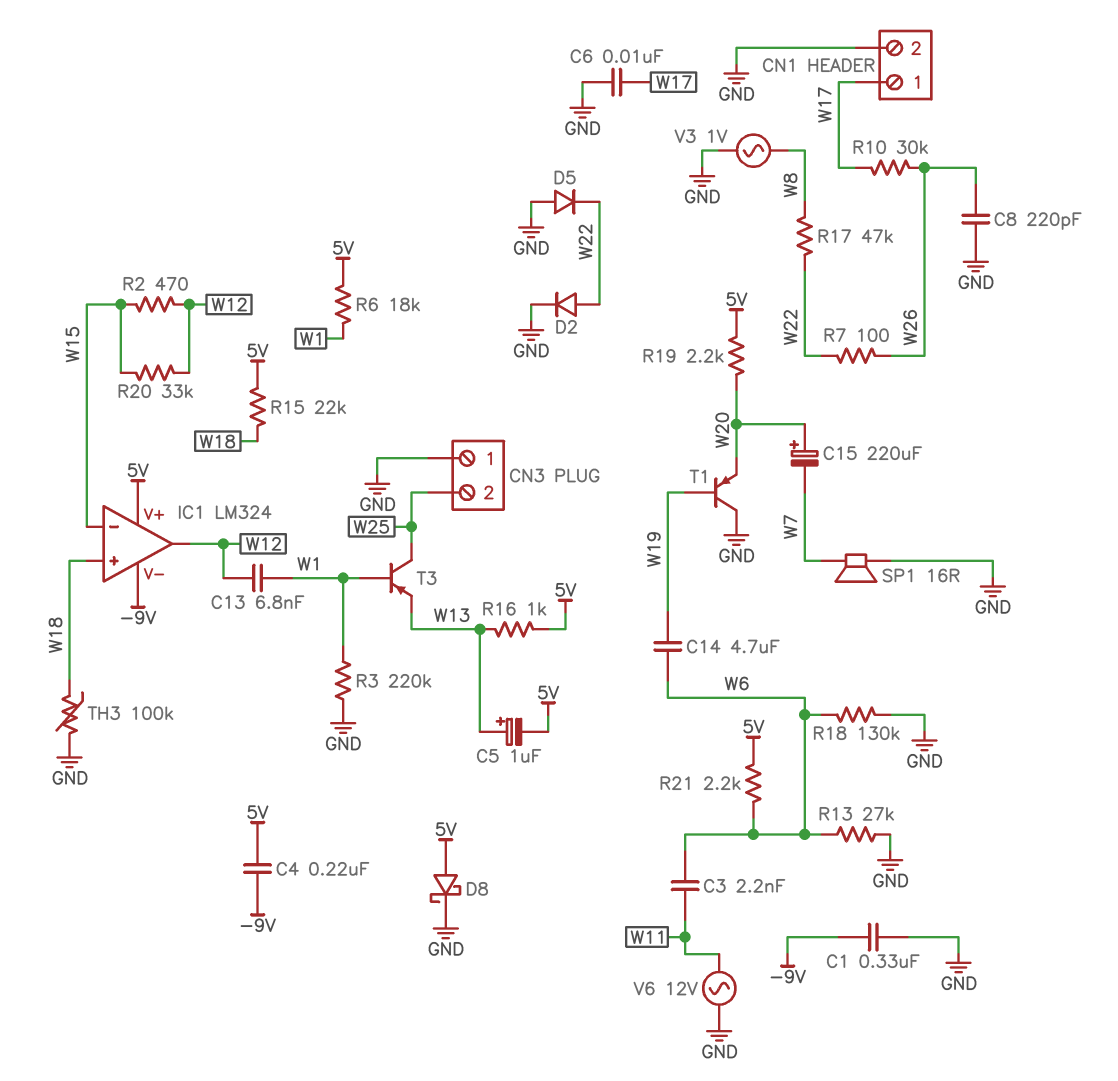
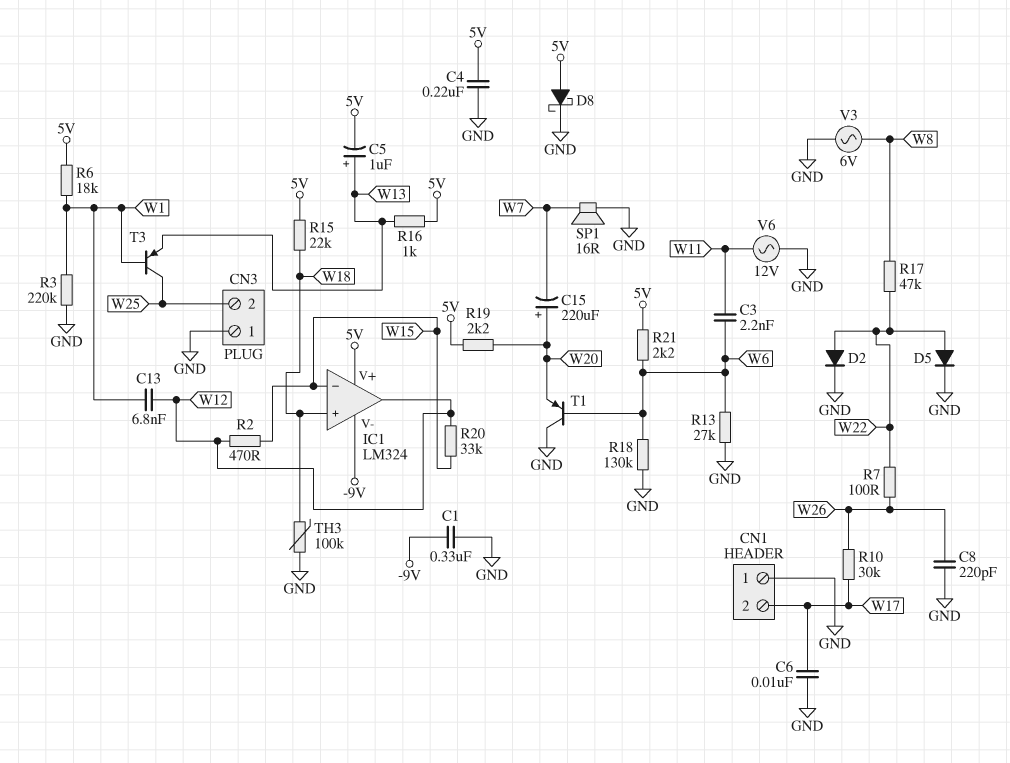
C4: 220nF (-9V, 5V) -> 220nF (5V, GND)
C14: 4.7uF (W6, W19) -> none
CN1 pin 1: W17 -> GND
CN1 pin 2: GND -> W17
D5: diode (A GND, K W22) -> diode (A W22, K GND)
T1: PNP (B W19, C GND, E W20) -> PNP (B W6, C GND, E W20)
V3: AC 1V (GND, W8) -> AC 6V (GND, W8)

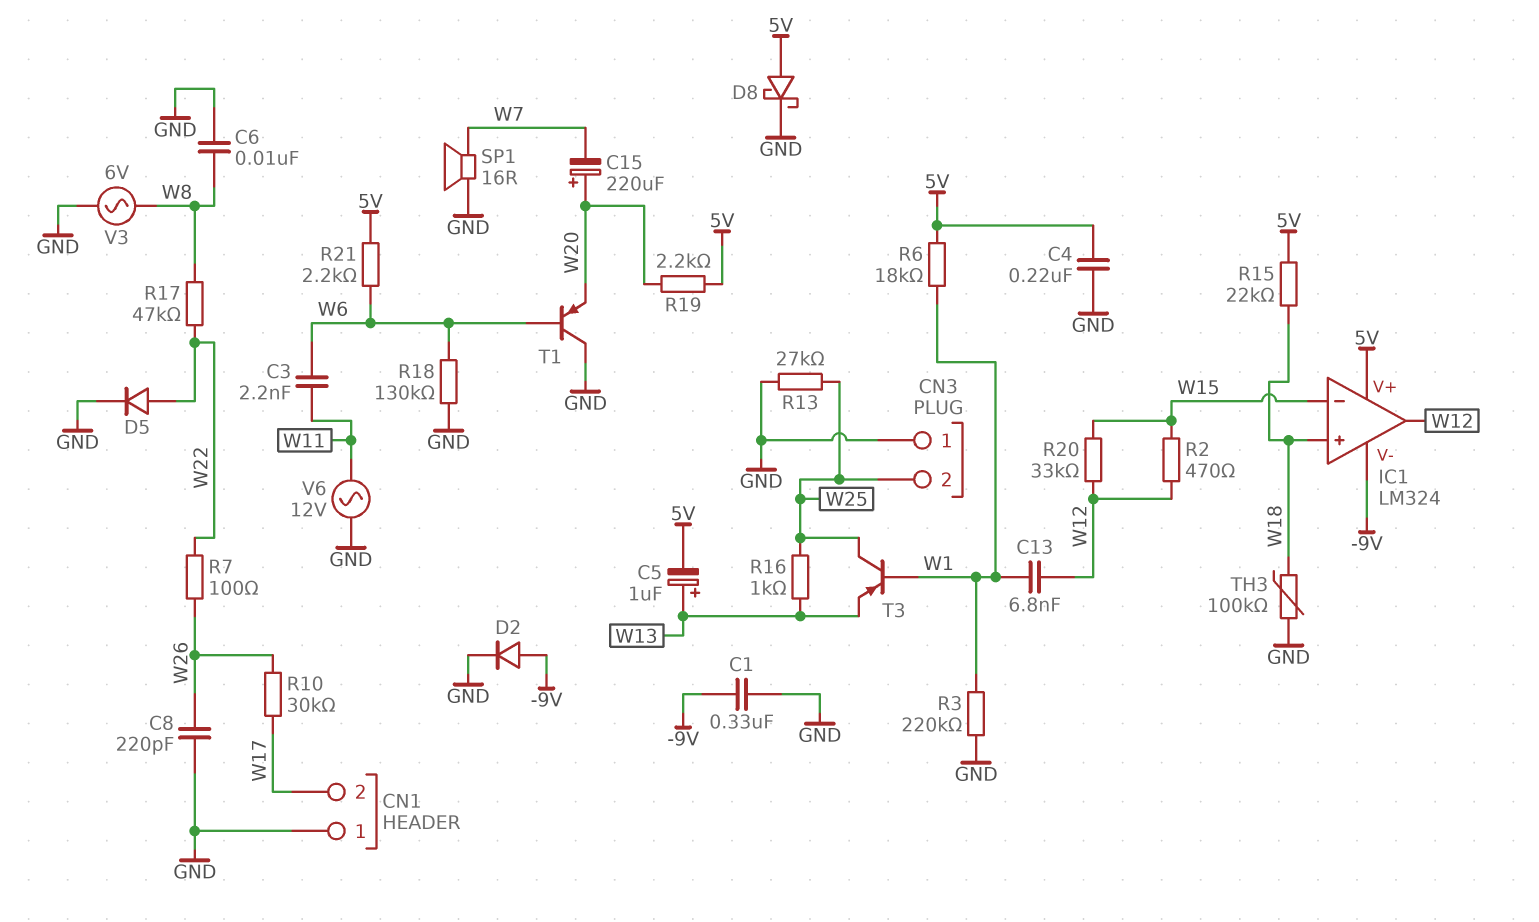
C6: 10nF (GND, W17) -> 10nF (GND, W8)
D2: diode (A W22, K GND) -> diode (A -9V, K GND)
R13: 27k (GND, W6) -> 27k (GND, W25)
R16: 1k (5V, W13) -> 1k (W13, W25)

